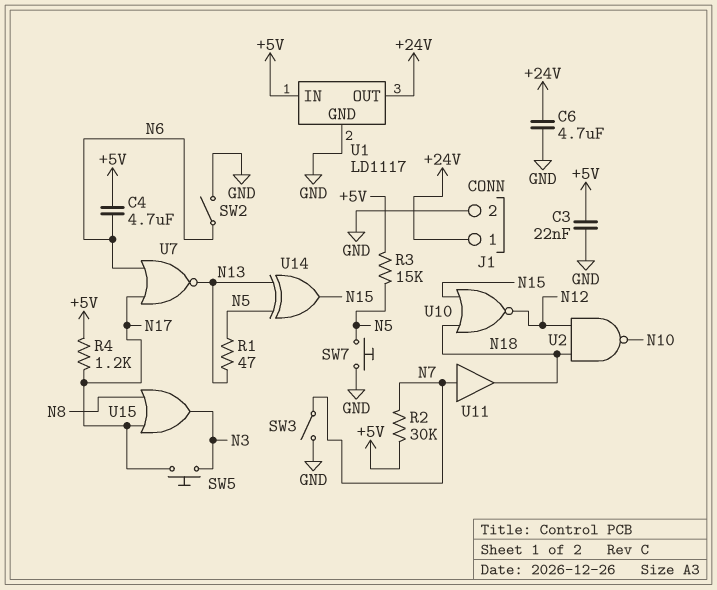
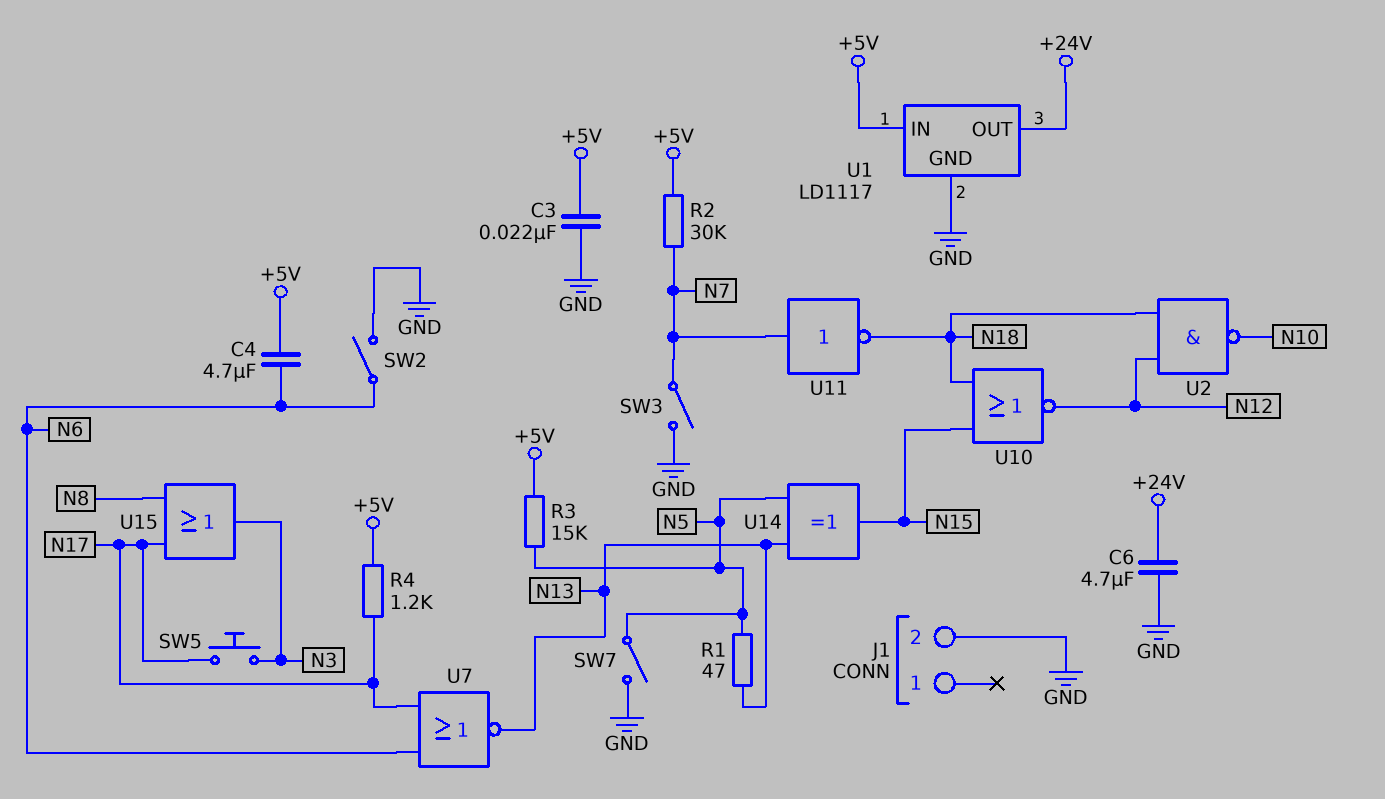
J1 pin 1: +24V -> none
SW7: button (GND, N5) -> switch (GND, N5)
U11: buffer (in N7, out N18) -> NOT (in N7, out N18)

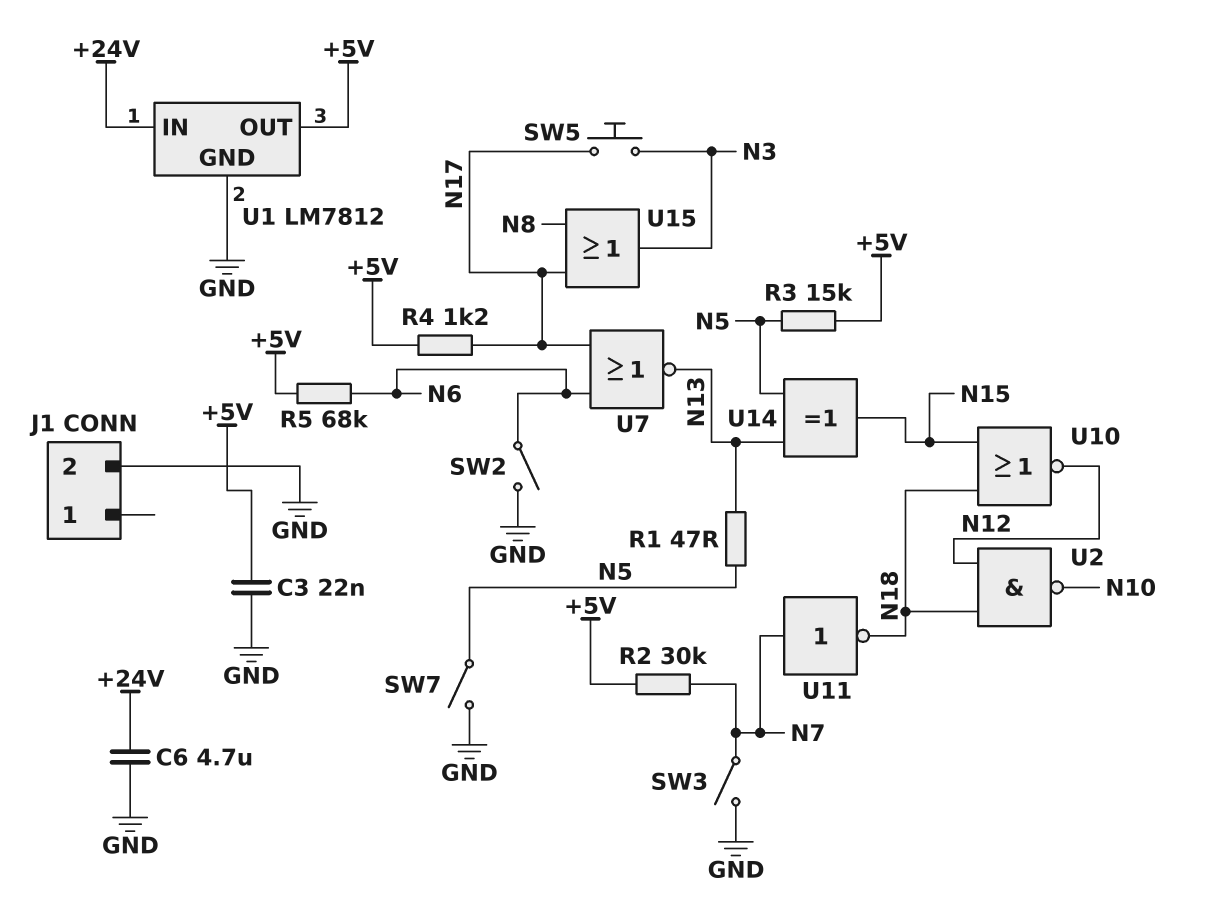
C4: 4.7uF (+5V, N6) -> none
R5: none -> 68k (+5V, N6)
U1: LD1117 -> LM7812
U1 pin IN: +5V -> +24V
U1 pin OUT: +24V -> +5V

